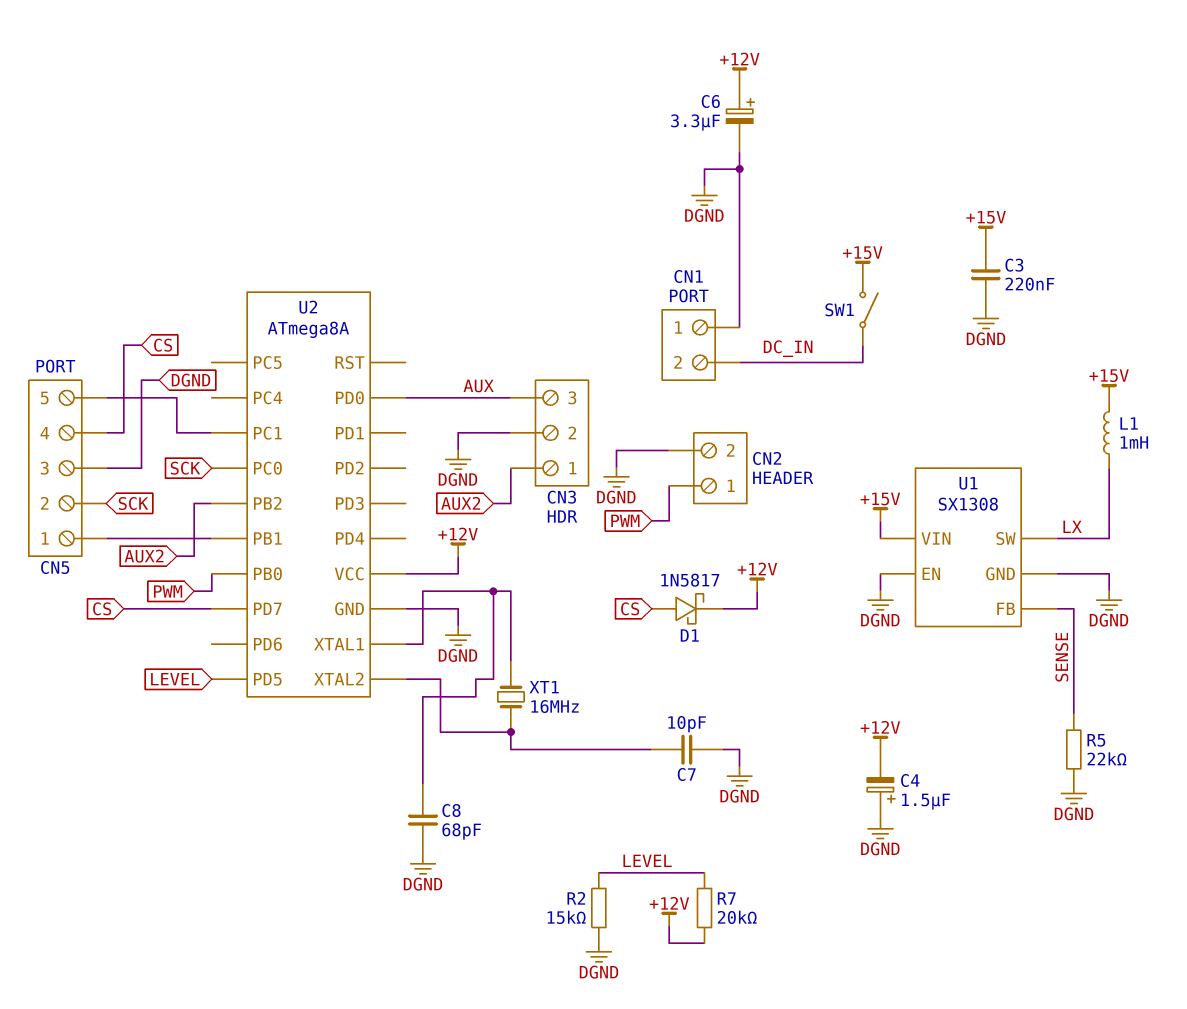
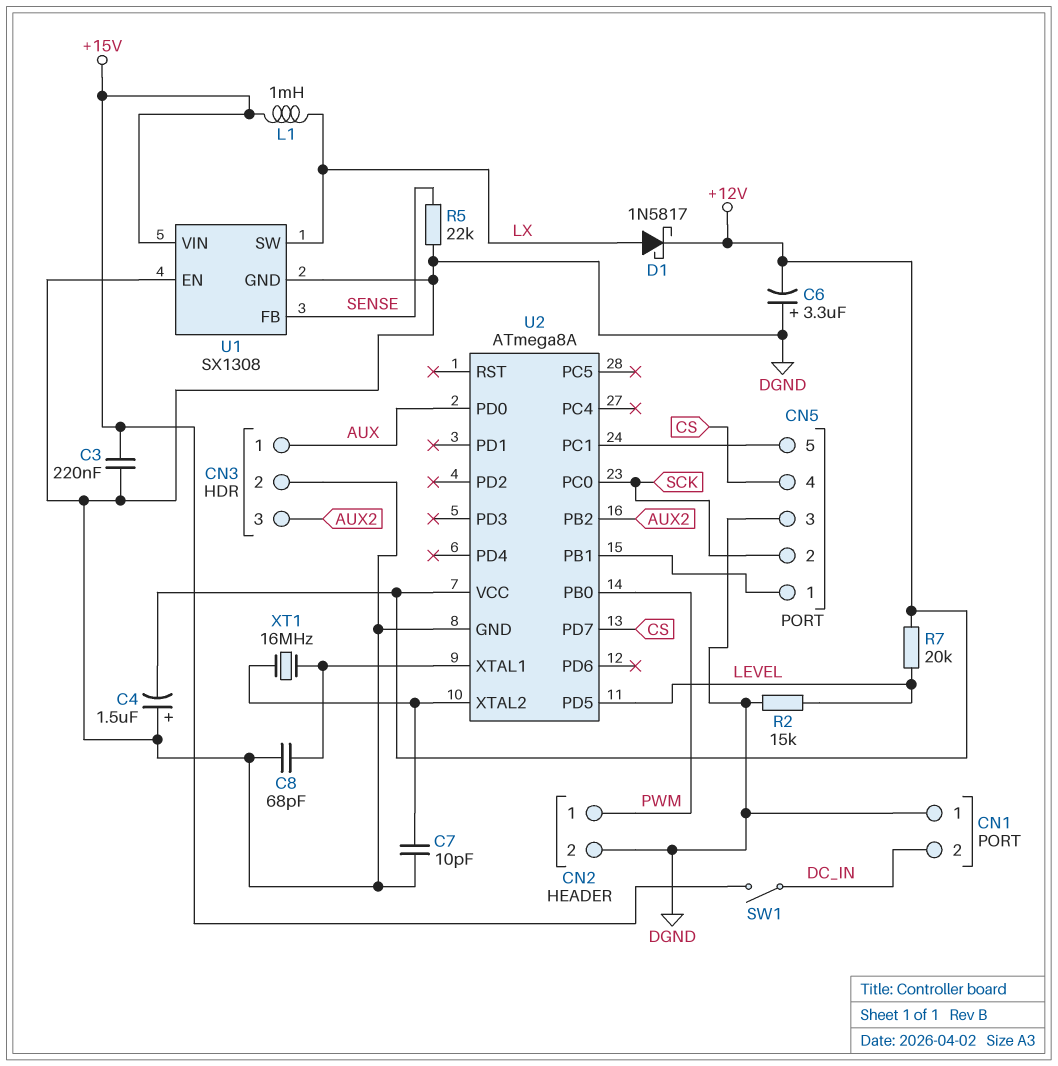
C6: 3.3uF (plus +12V, minus DGND) -> 3.3uF (plus DGND, minus +12V)
CN3 pin 1: AUX2 -> AUX
CN3 pin 3: AUX -> AUX2
D1: schottky 1N5817 (A CS, K +12V) -> schottky 1N5817 (A LX, K +12V)

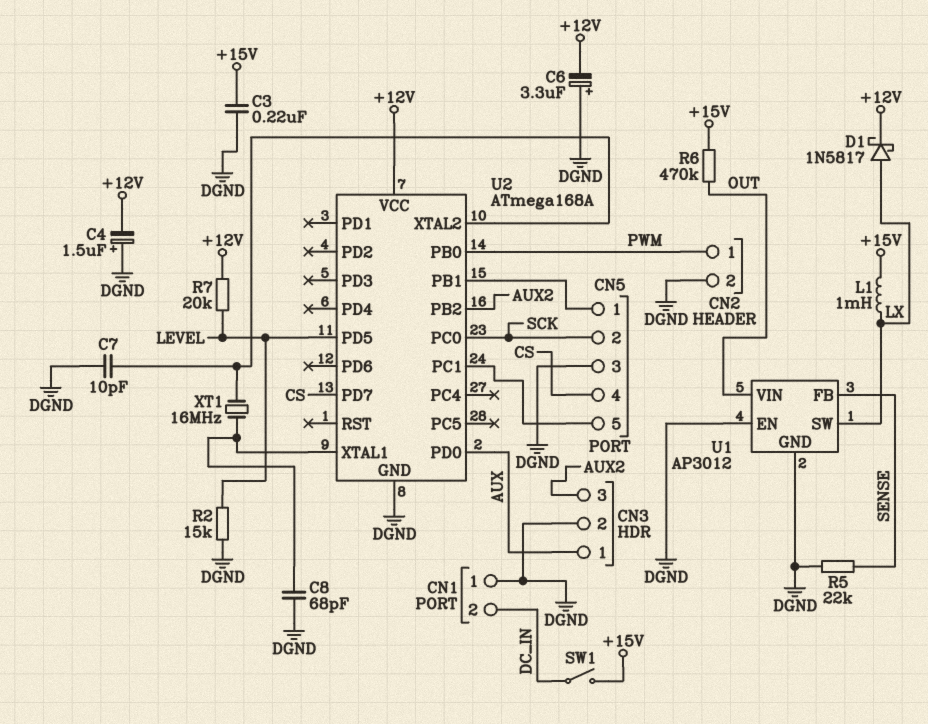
R6: none -> 470k (+15V, OUT)
U1: SX1308 -> AP3012
U1 pin VIN: +15V -> OUT
U2: ATmega8A -> ATmega168A

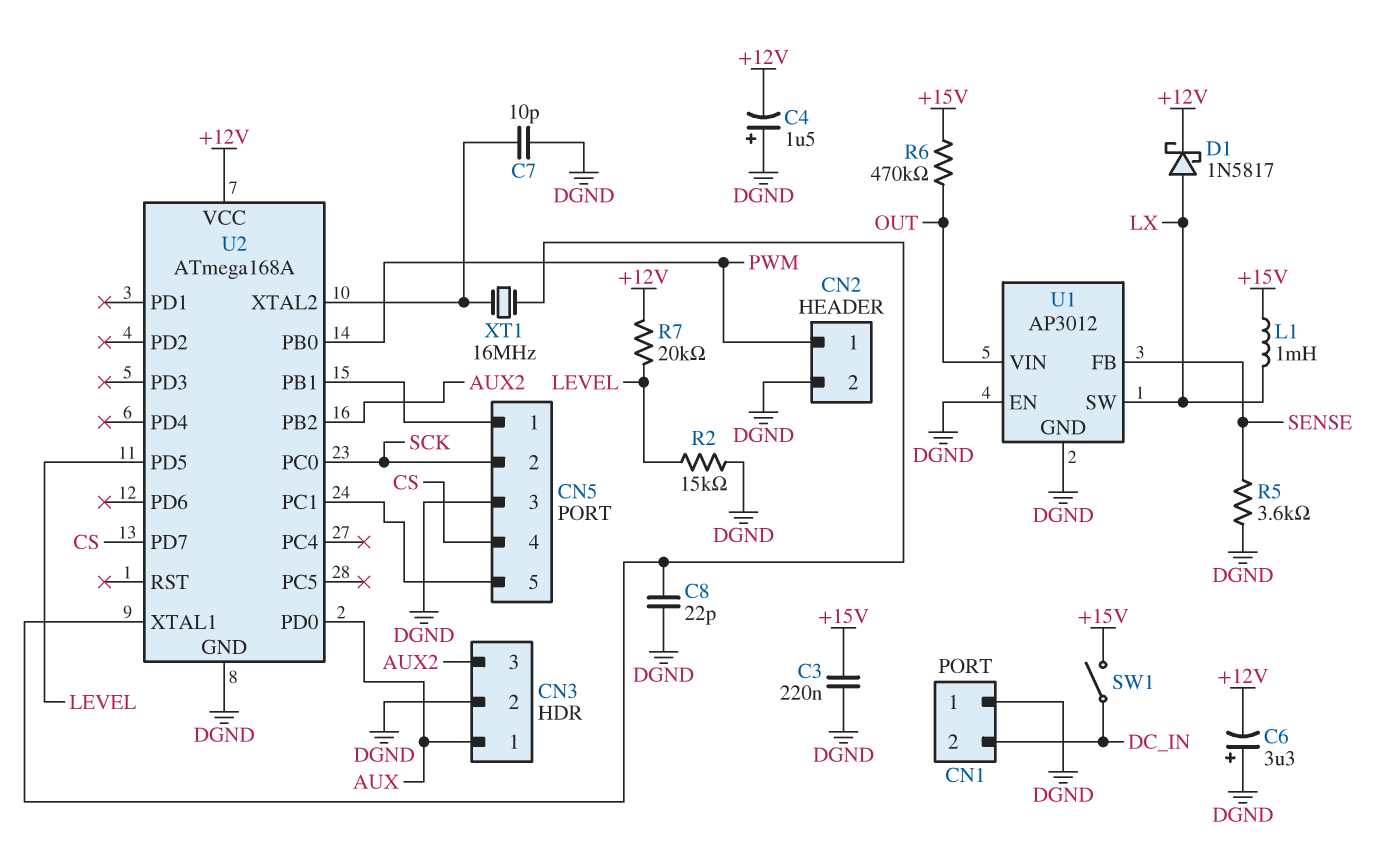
C8: 68pF (DGND, U2/XTAL1) -> 22pF (DGND, U2/XTAL1)
R5: 22k (DGND, SENSE) -> 3.6k (DGND, SENSE)

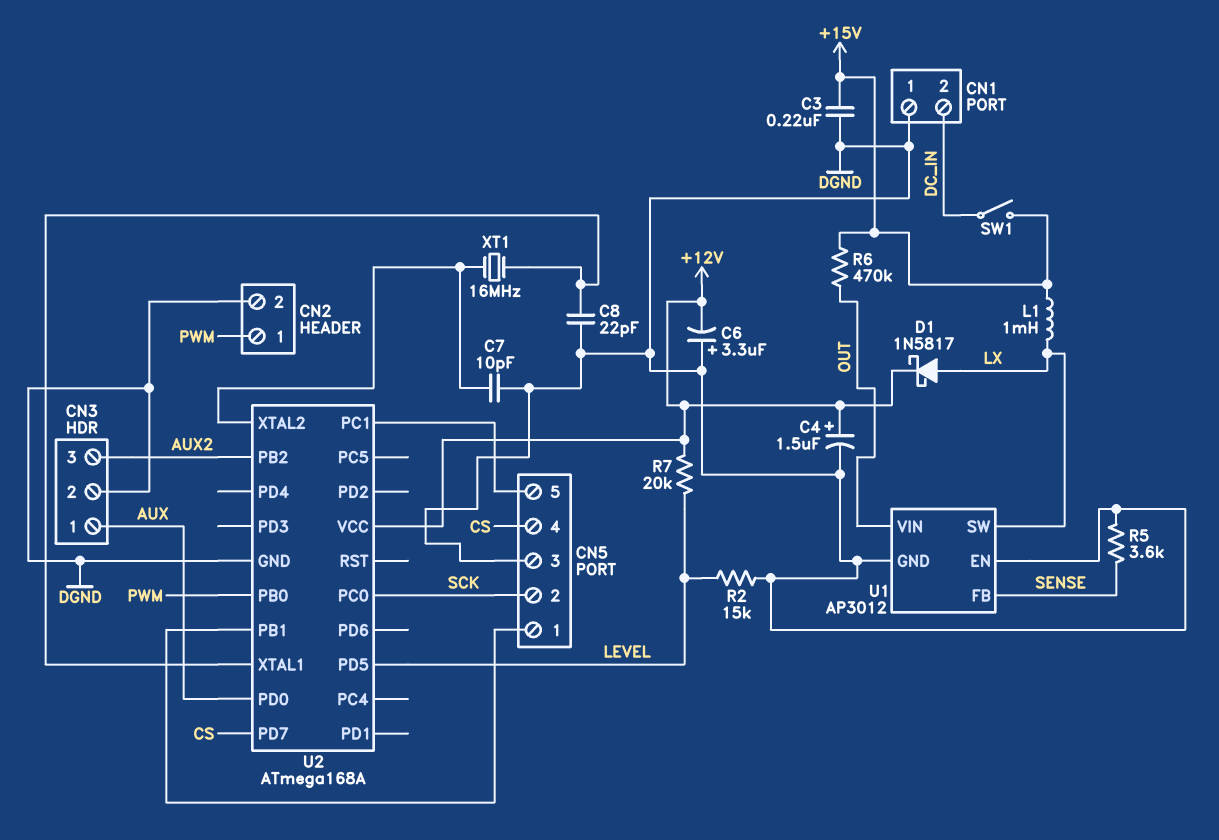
C4: 1.5uF (plus DGND, minus +12V) -> 1.5uF (plus +12V, minus DGND)

